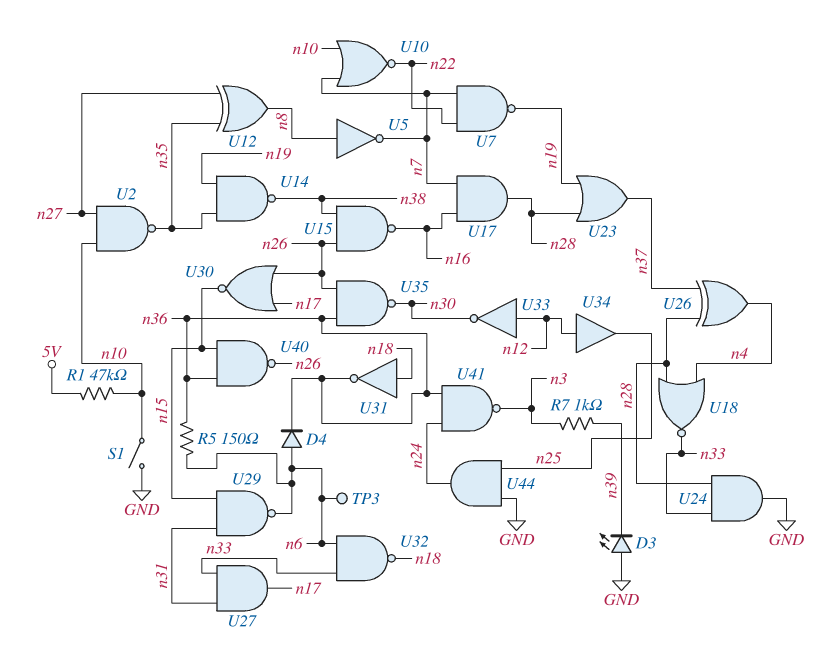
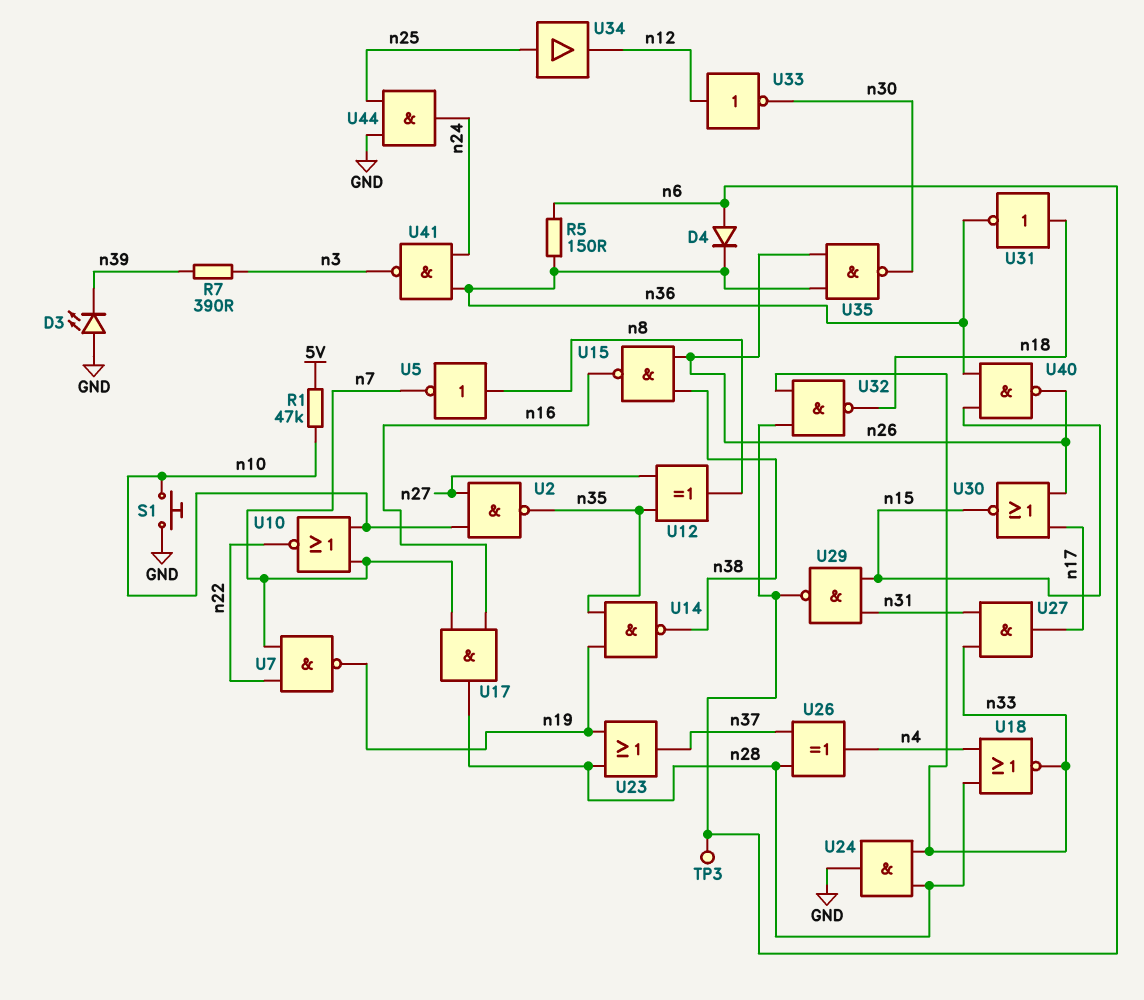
R7: 1k (n3, n39) -> 390 (n3, n39)
S1: switch (GND, n10) -> button (GND, n10)
U34: buffer (in n12, out n25) -> buffer (in n25, out n12)

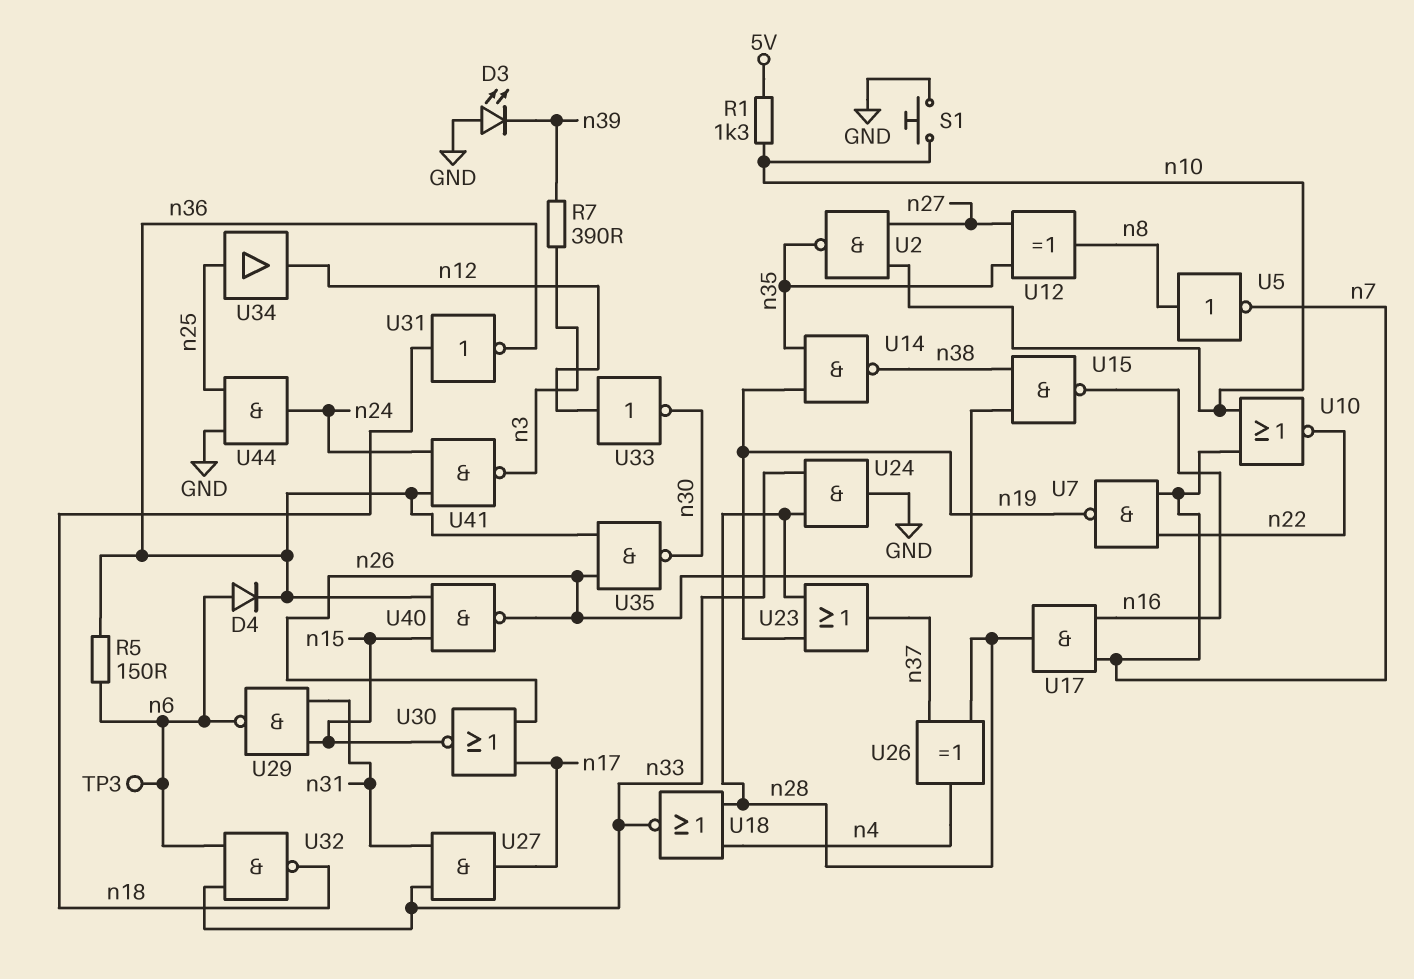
R1: 47k (5V, n10) -> 1.3k (5V, n10)

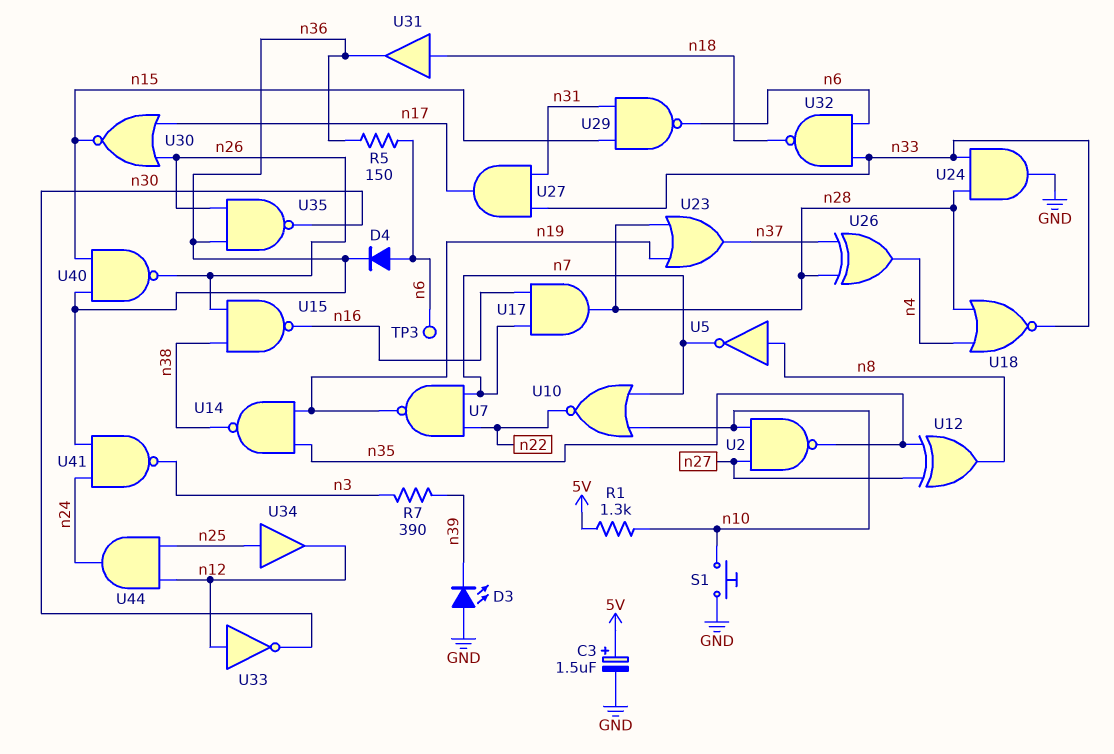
C3: none -> 1.5uF (plus 5V, minus GND)
U31: NOT (in n18, out n36) -> buffer (in n18, out n36)
U44: AND (in GND, in n25, out n24) -> AND (in n12, in n25, out n24)

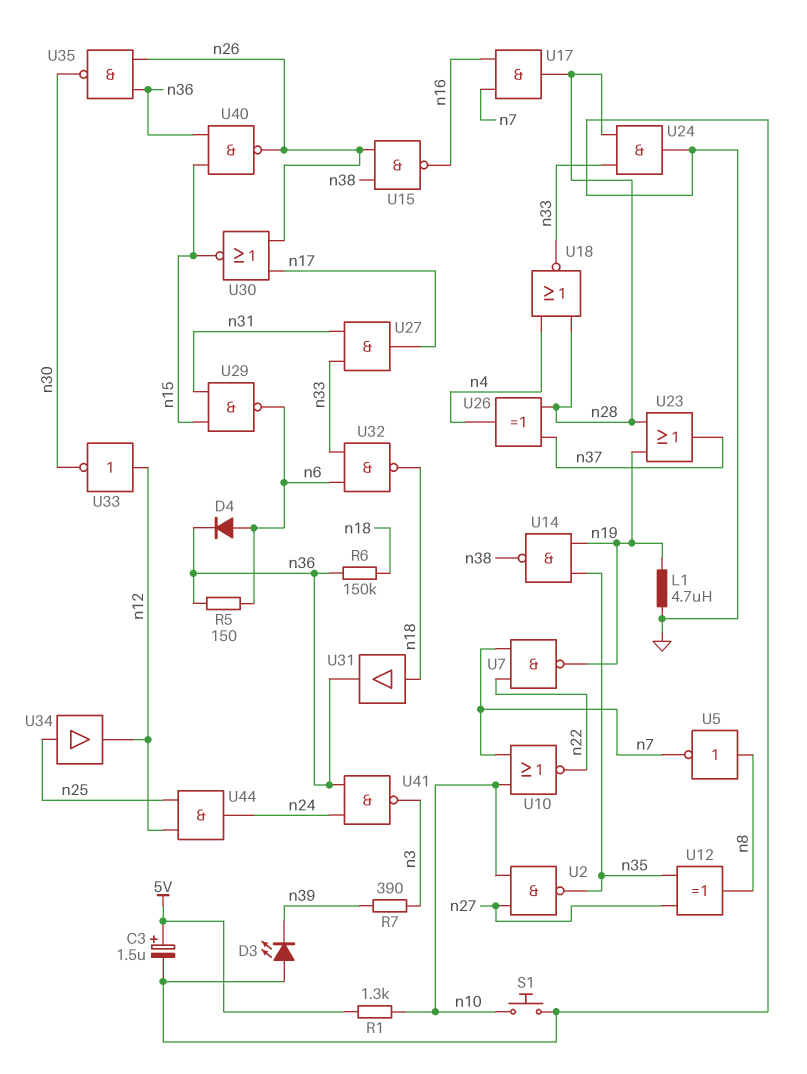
L1: none -> 4.7uH (GND, n19)
R6: none -> 150k (n18, n36)
TP3: test point (n6) -> none

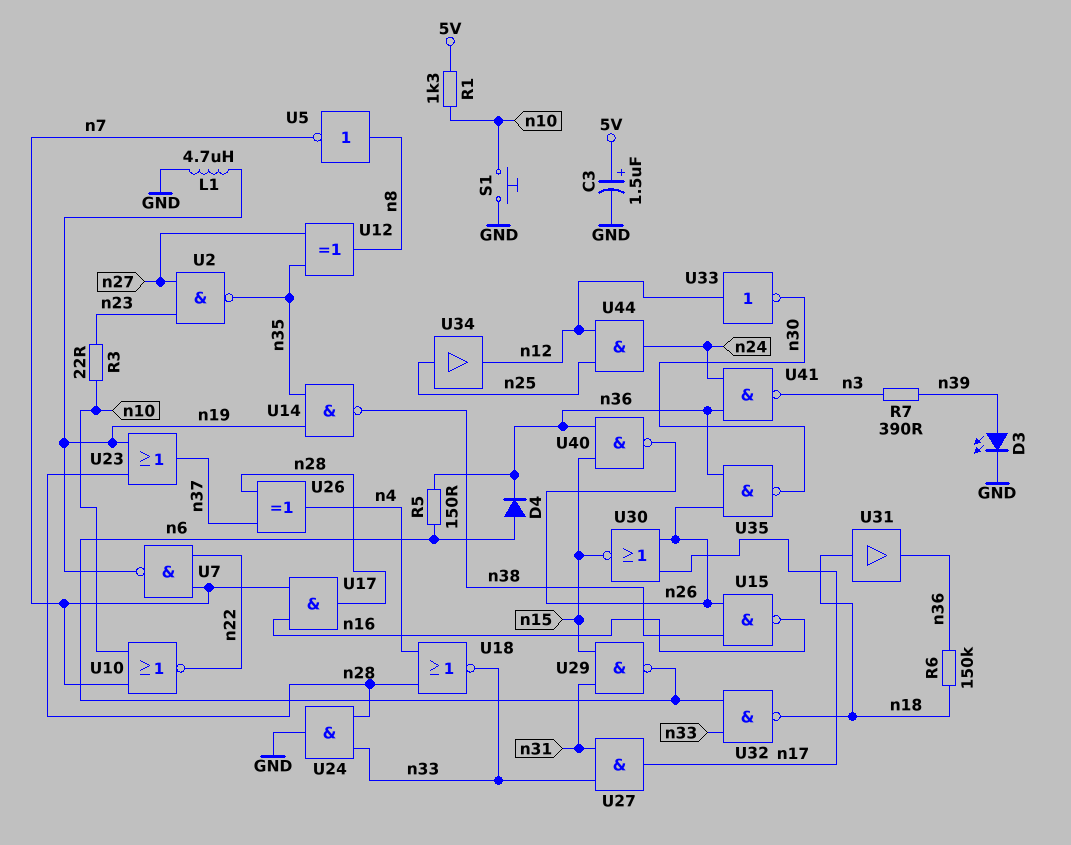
D3: LED (A GND, K n39) -> LED (A n39, K GND)
R3: none -> 22 (n10, n23)
U2: NAND (in n10, in n27, out n35) -> NAND (in n23, in n27, out n35)

